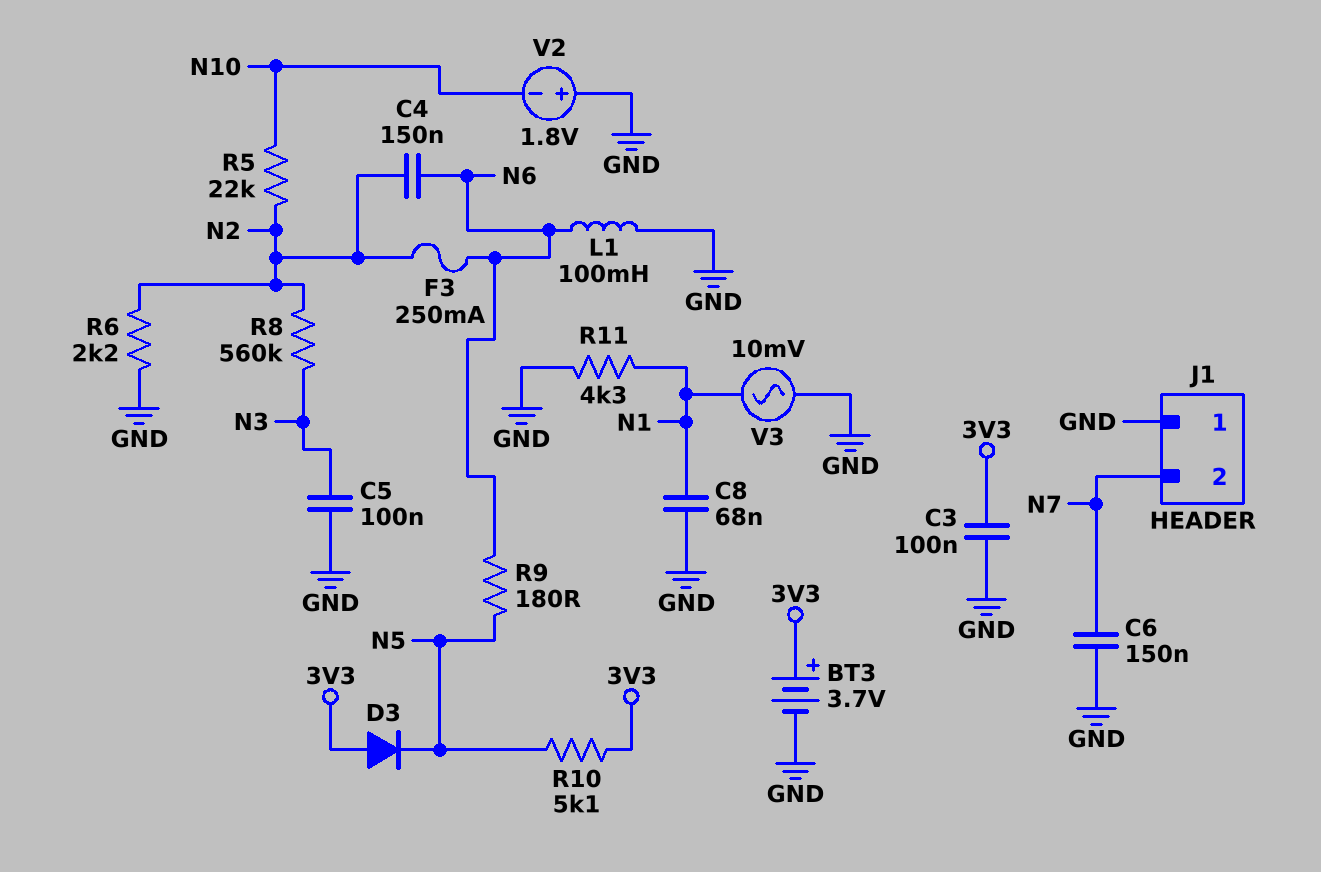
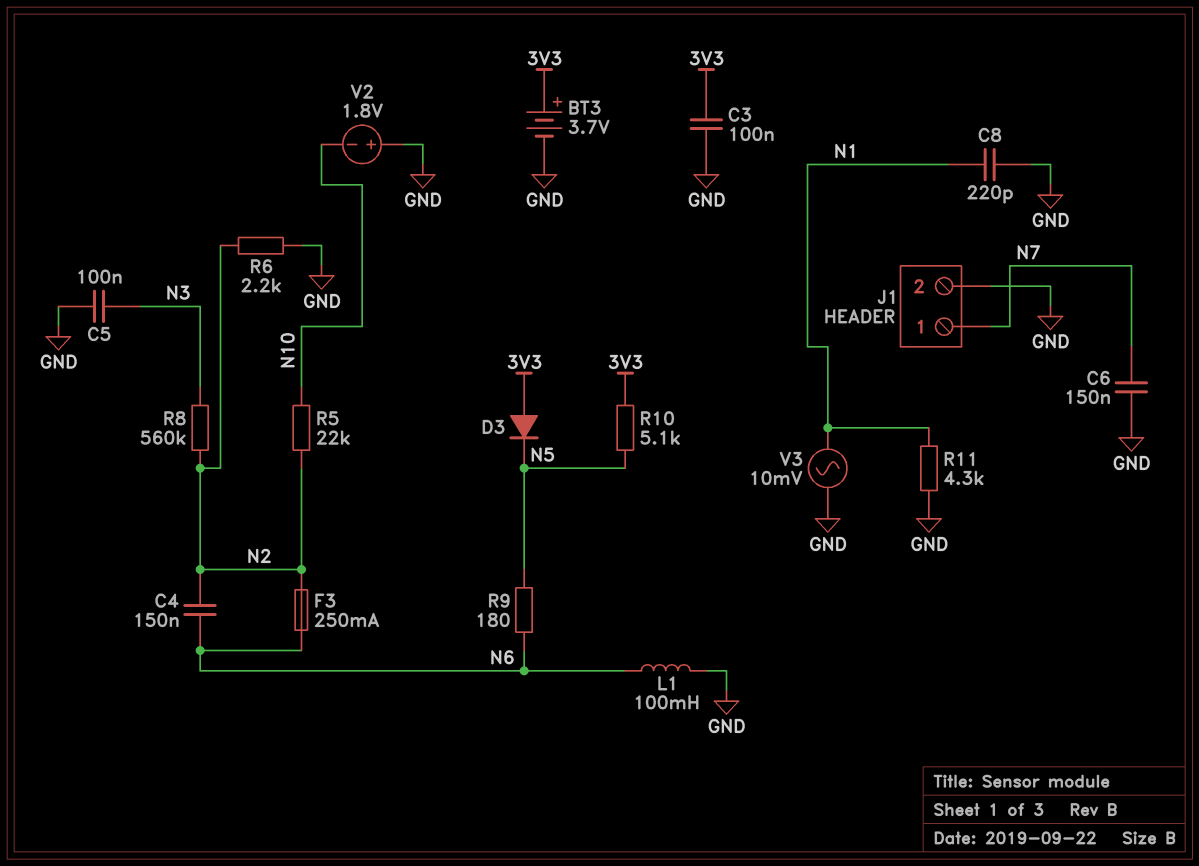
C8: 68nF (GND, N1) -> 220pF (GND, N1)
J1 pin 1: GND -> N7
J1 pin 2: N7 -> GND

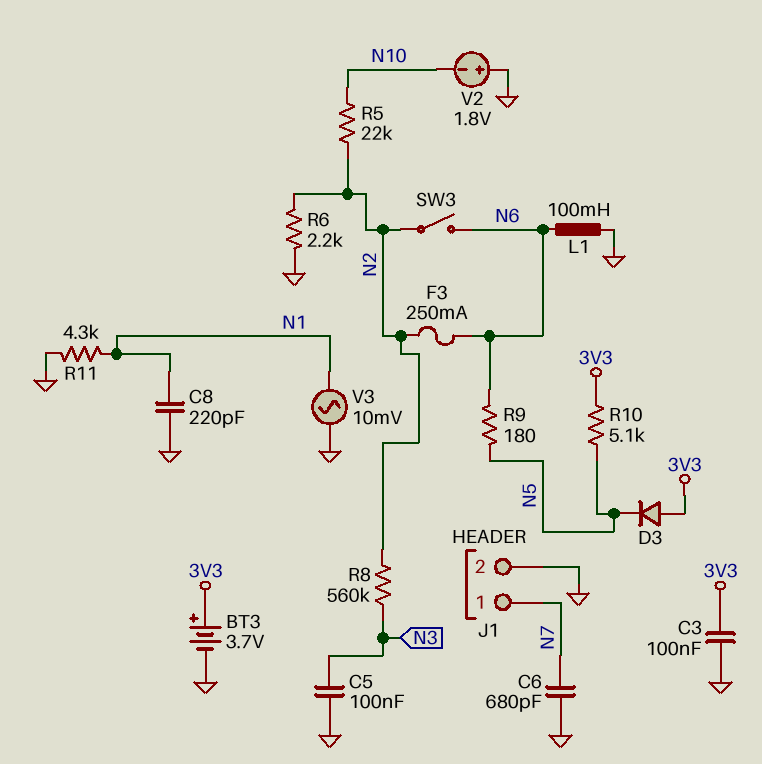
C4: 150nF (N2, N6) -> none
C6: 150nF (GND, N7) -> 680pF (GND, N7)
SW3: none -> switch (N2, N6)

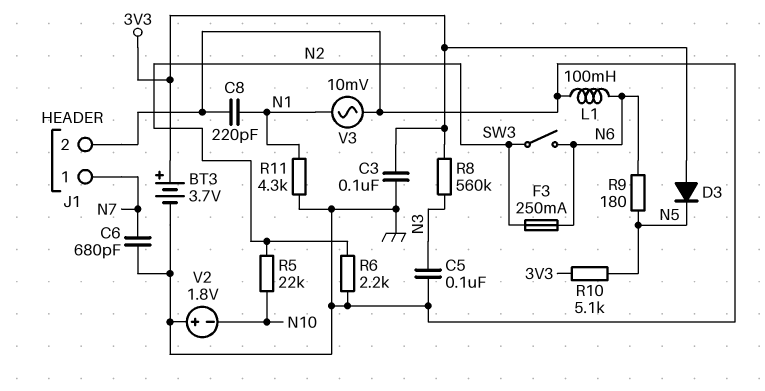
R8: 560k (N2, N3) -> 560k (3V3, N3)

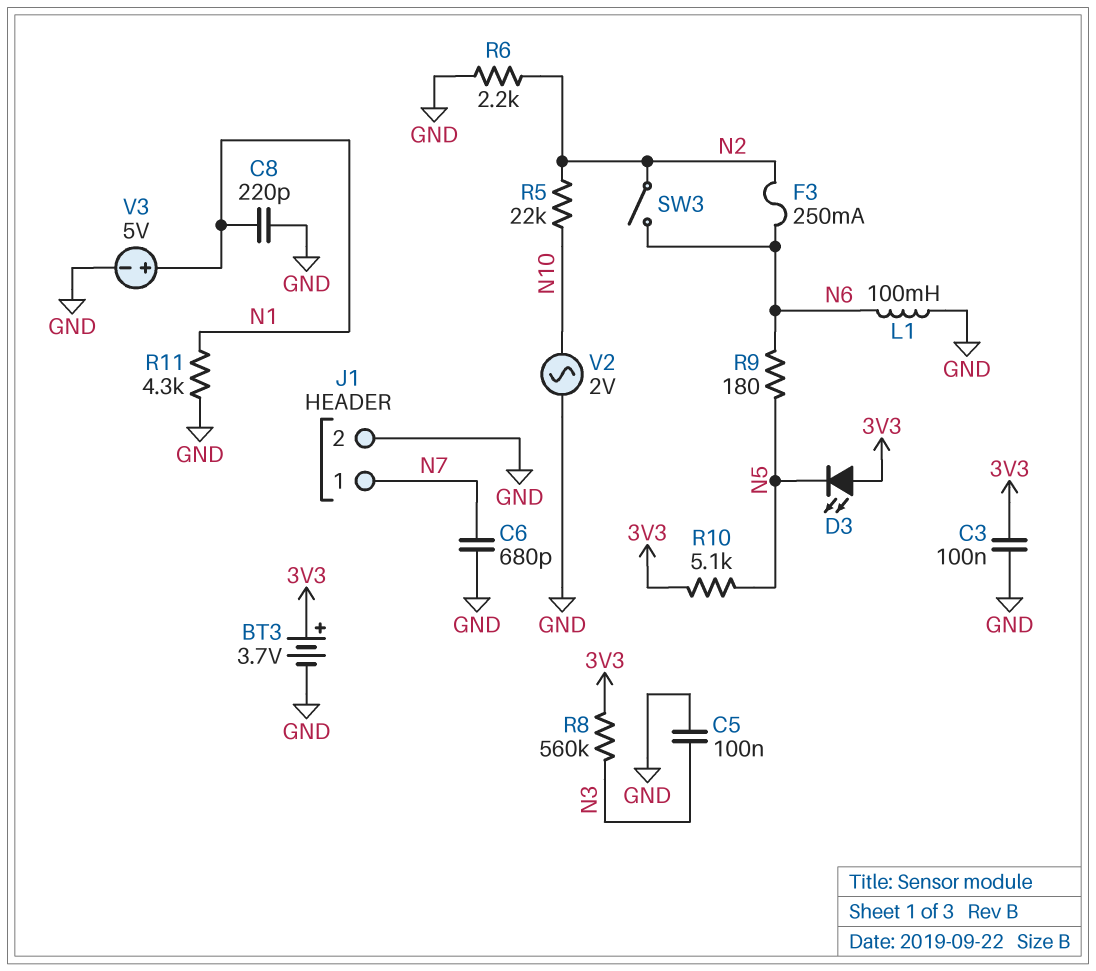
D3: diode (A 3V3, K N5) -> LED (A 3V3, K N5)
V2: 1.8V (plus GND, minus N10) -> AC 2V (GND, N10)
V3: AC 10mV (GND, N1) -> 5V (plus N1, minus GND)

